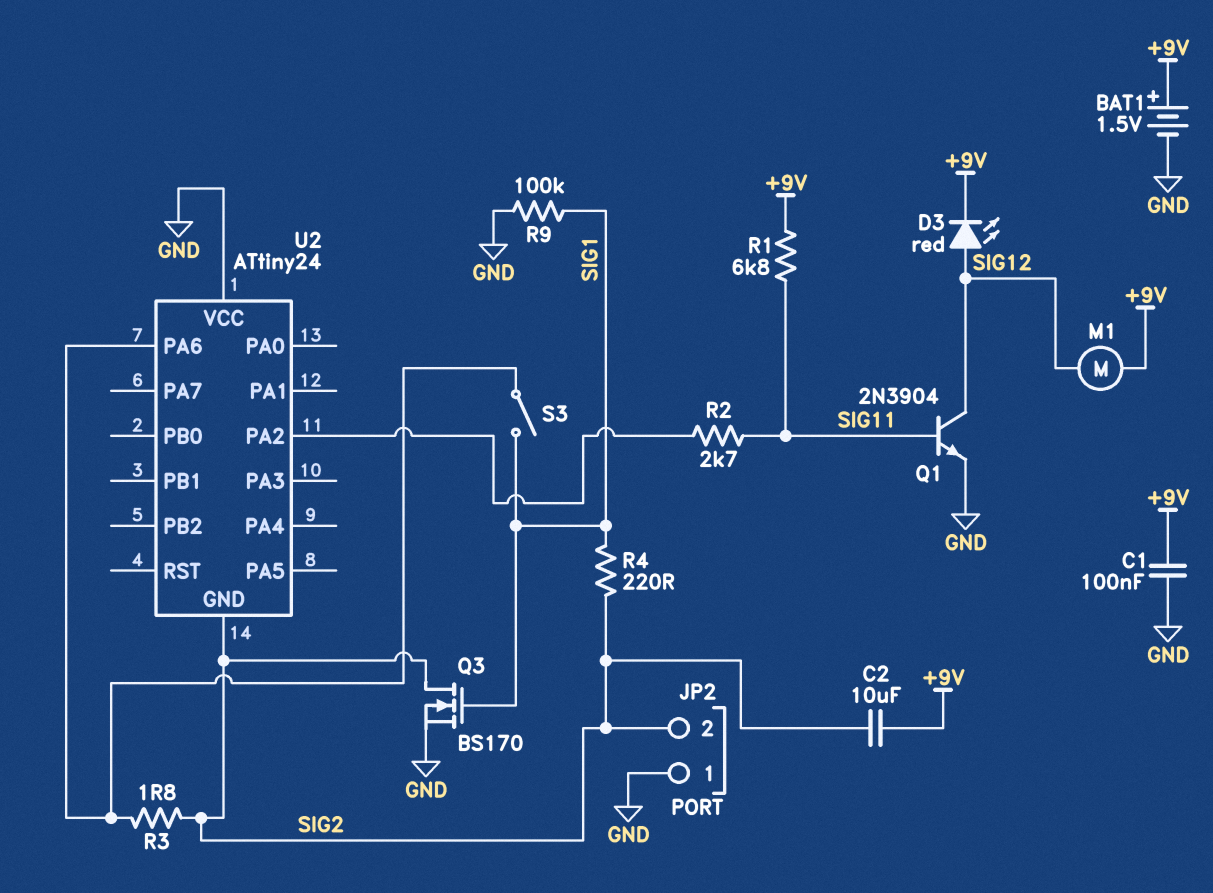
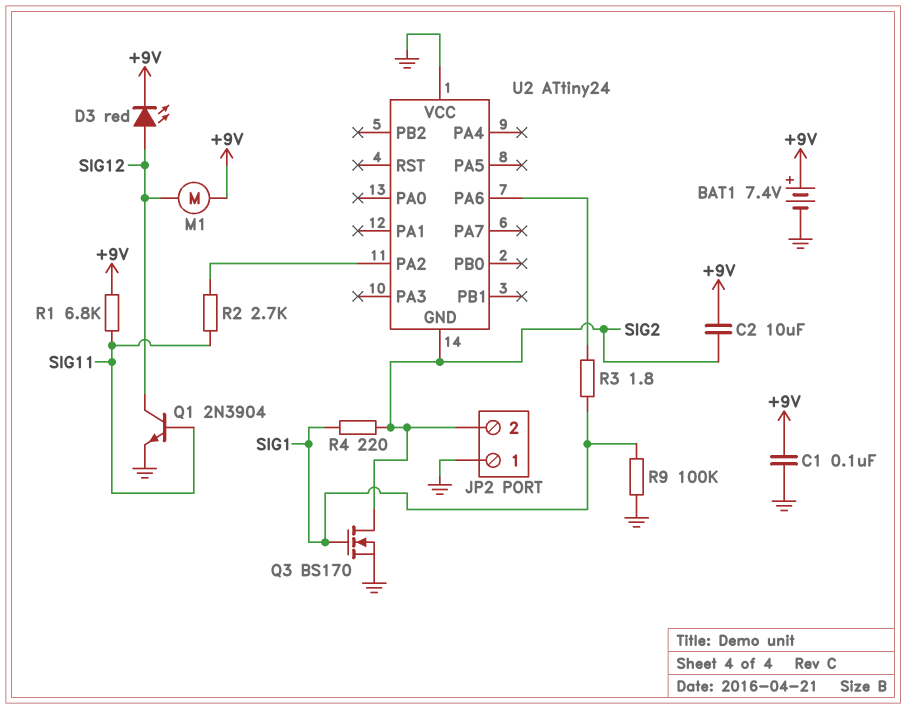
BAT1: 1.5V (plus +9V, minus GND) -> 7.4V (plus +9V, minus GND)
R3: 1.8 (SIG2, U2/PA6) -> 1.8 (SIG1, U2/PA6)
S3: switch (SIG1, U2/PA6) -> none

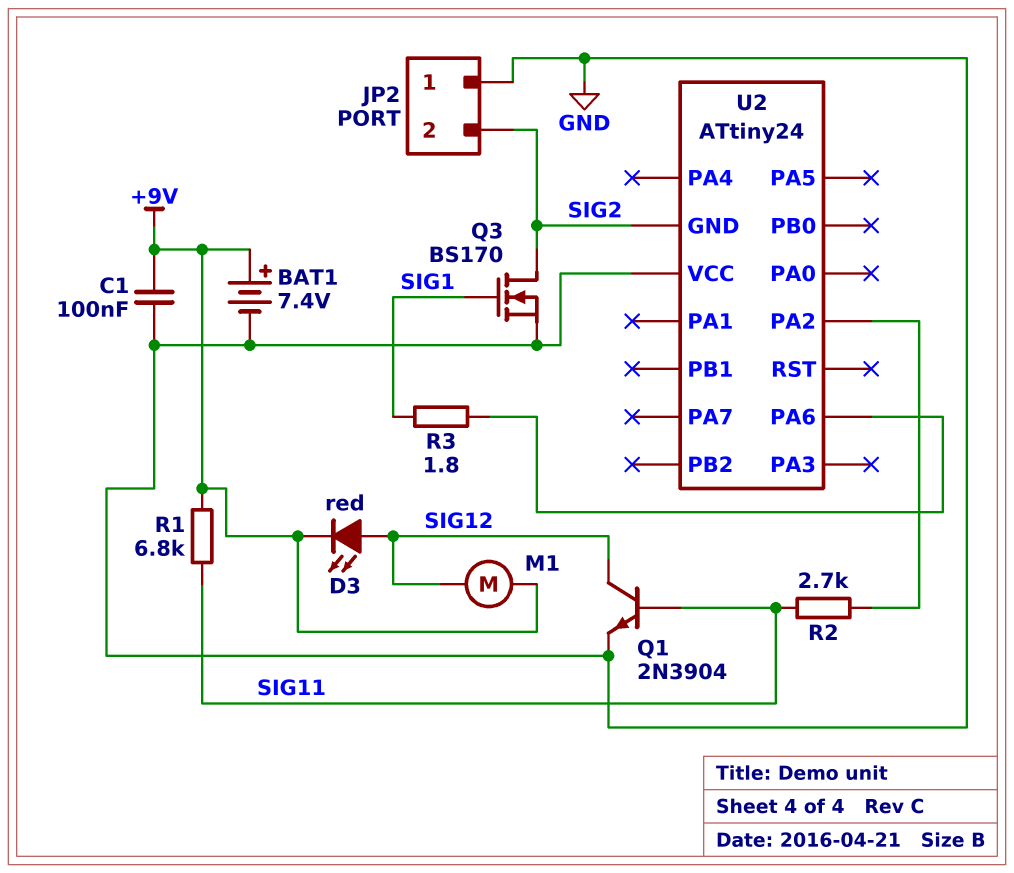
C2: 10uF (+9V, SIG2) -> none
R4: 220 (SIG1, SIG2) -> none
R9: 100k (GND, SIG1) -> none

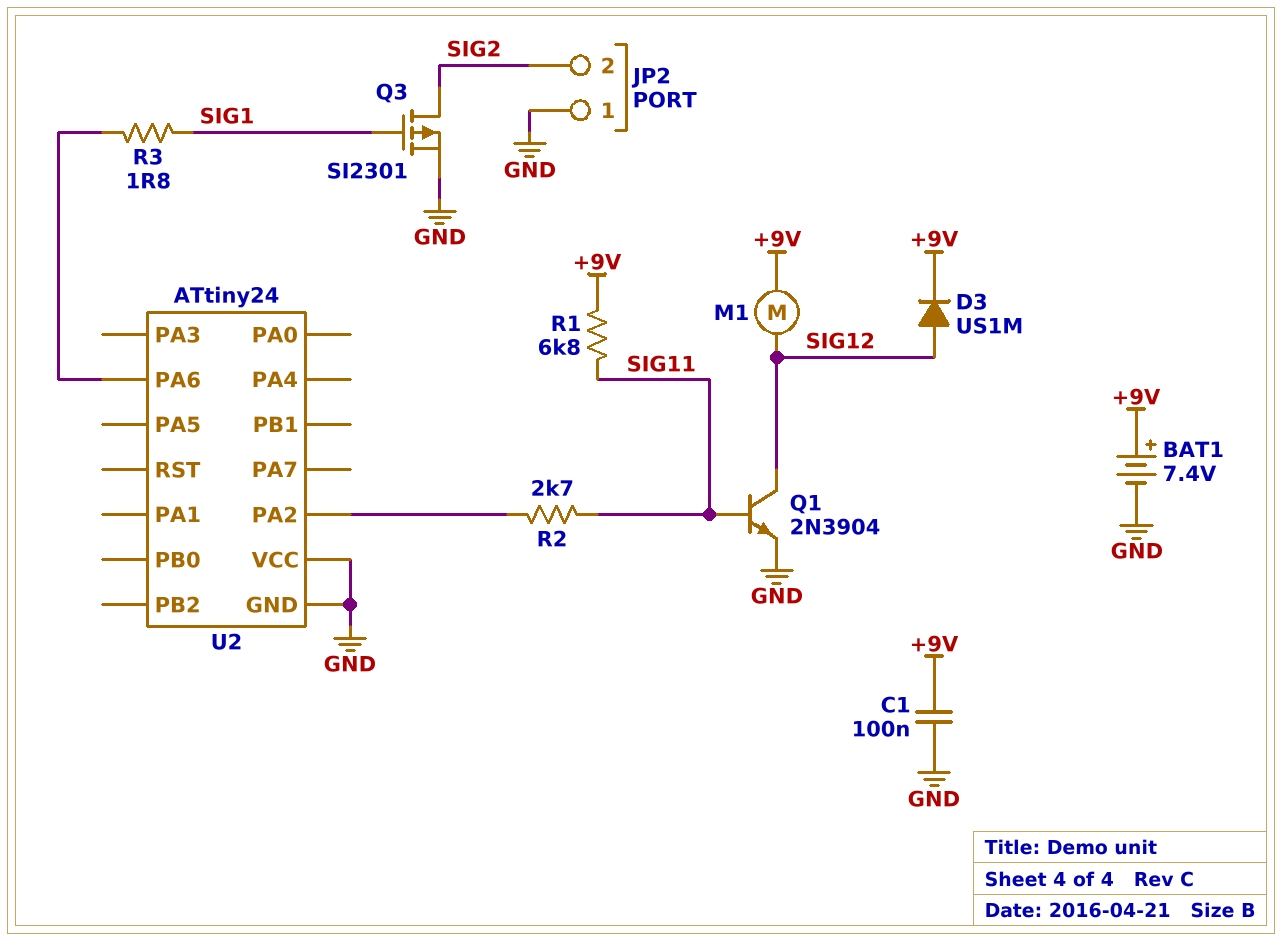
D3: LED red (A SIG12, K +9V) -> diode US1M (A SIG12, K +9V)
Q3: NMOS BS170 (G SIG1, D SIG2, S GND) -> PMOS SI2301 (G SIG1, D SIG2, S GND)
U2 pin GND: SIG2 -> GND

